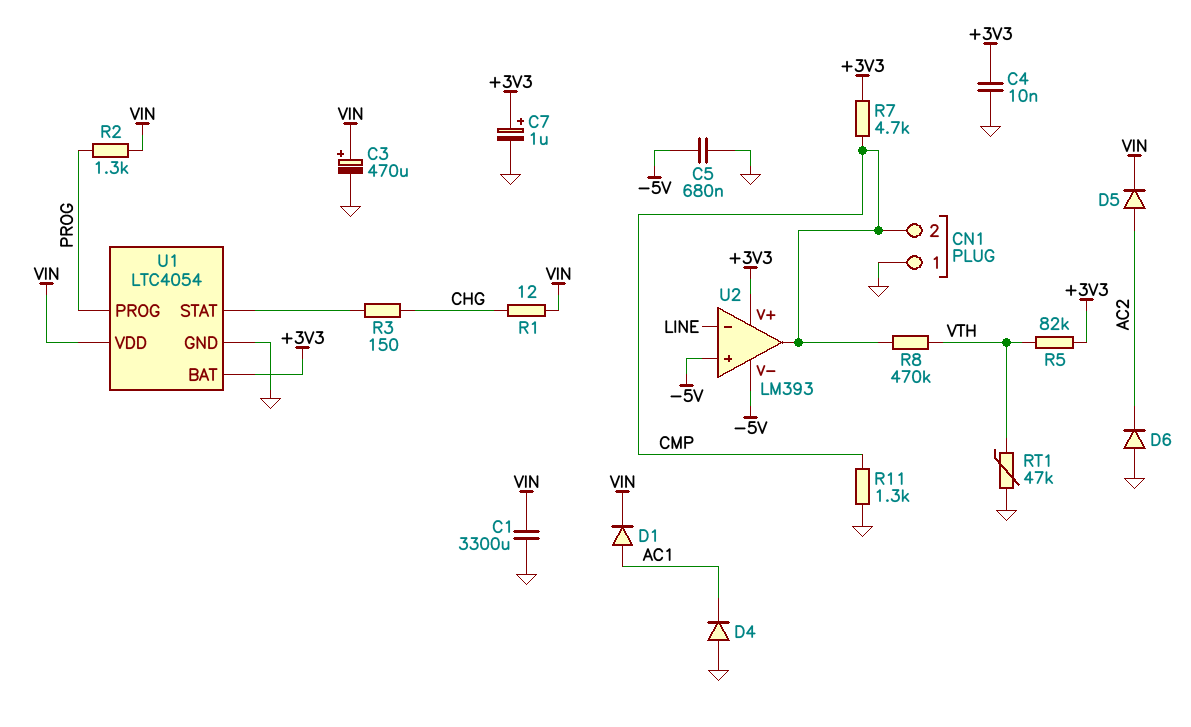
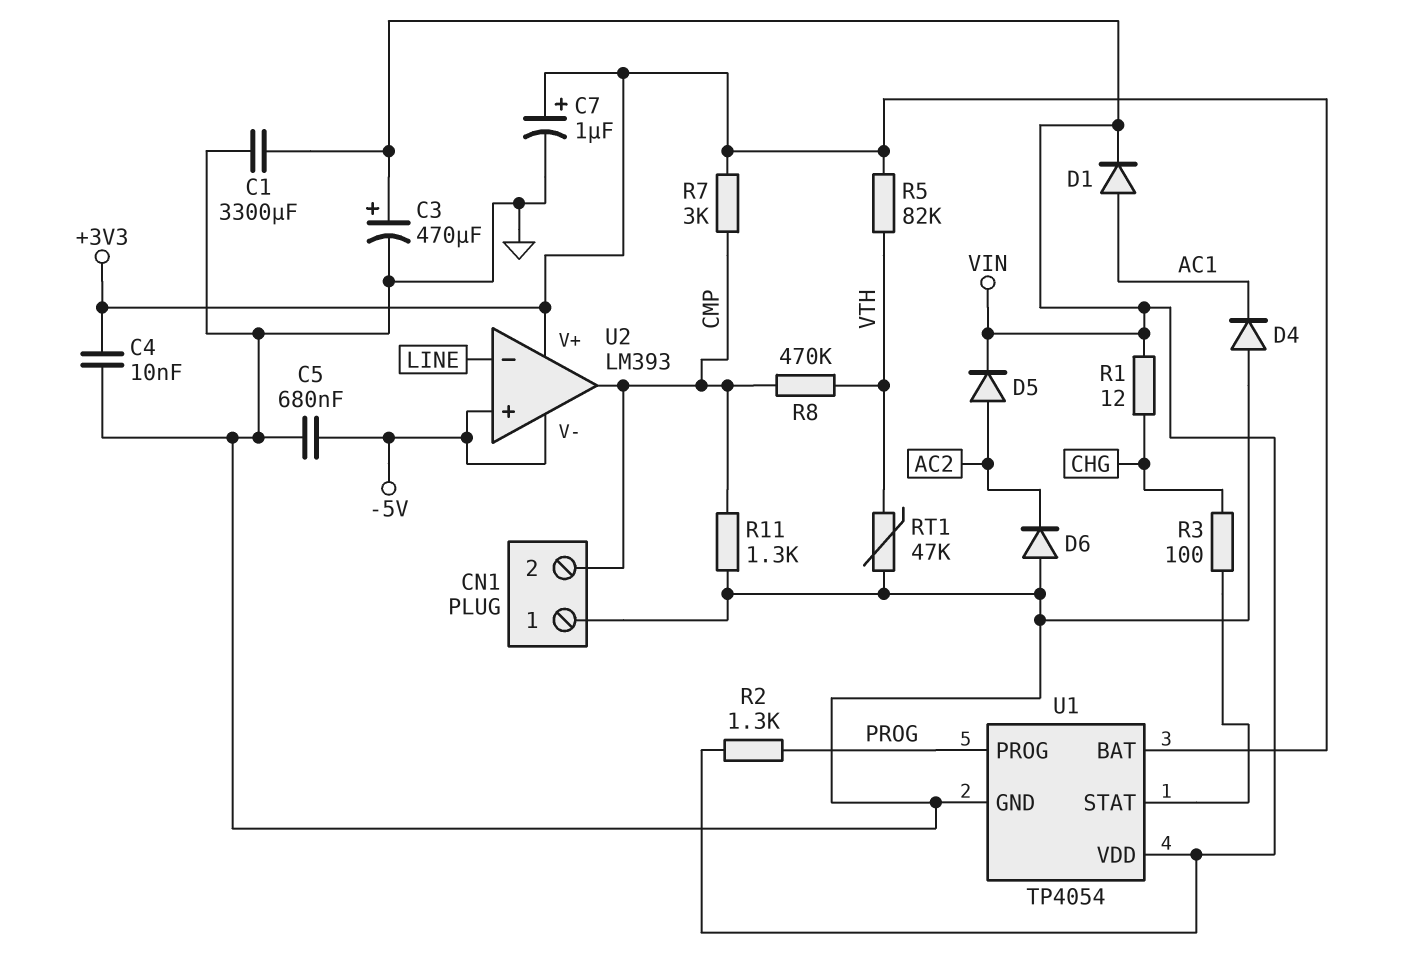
R3: 150 (CHG, U1/STAT) -> 100 (CHG, U1/STAT)
R7: 4.7k (+3V3, CMP) -> 3k (+3V3, CMP)
U1: LTC4054 -> TP4054

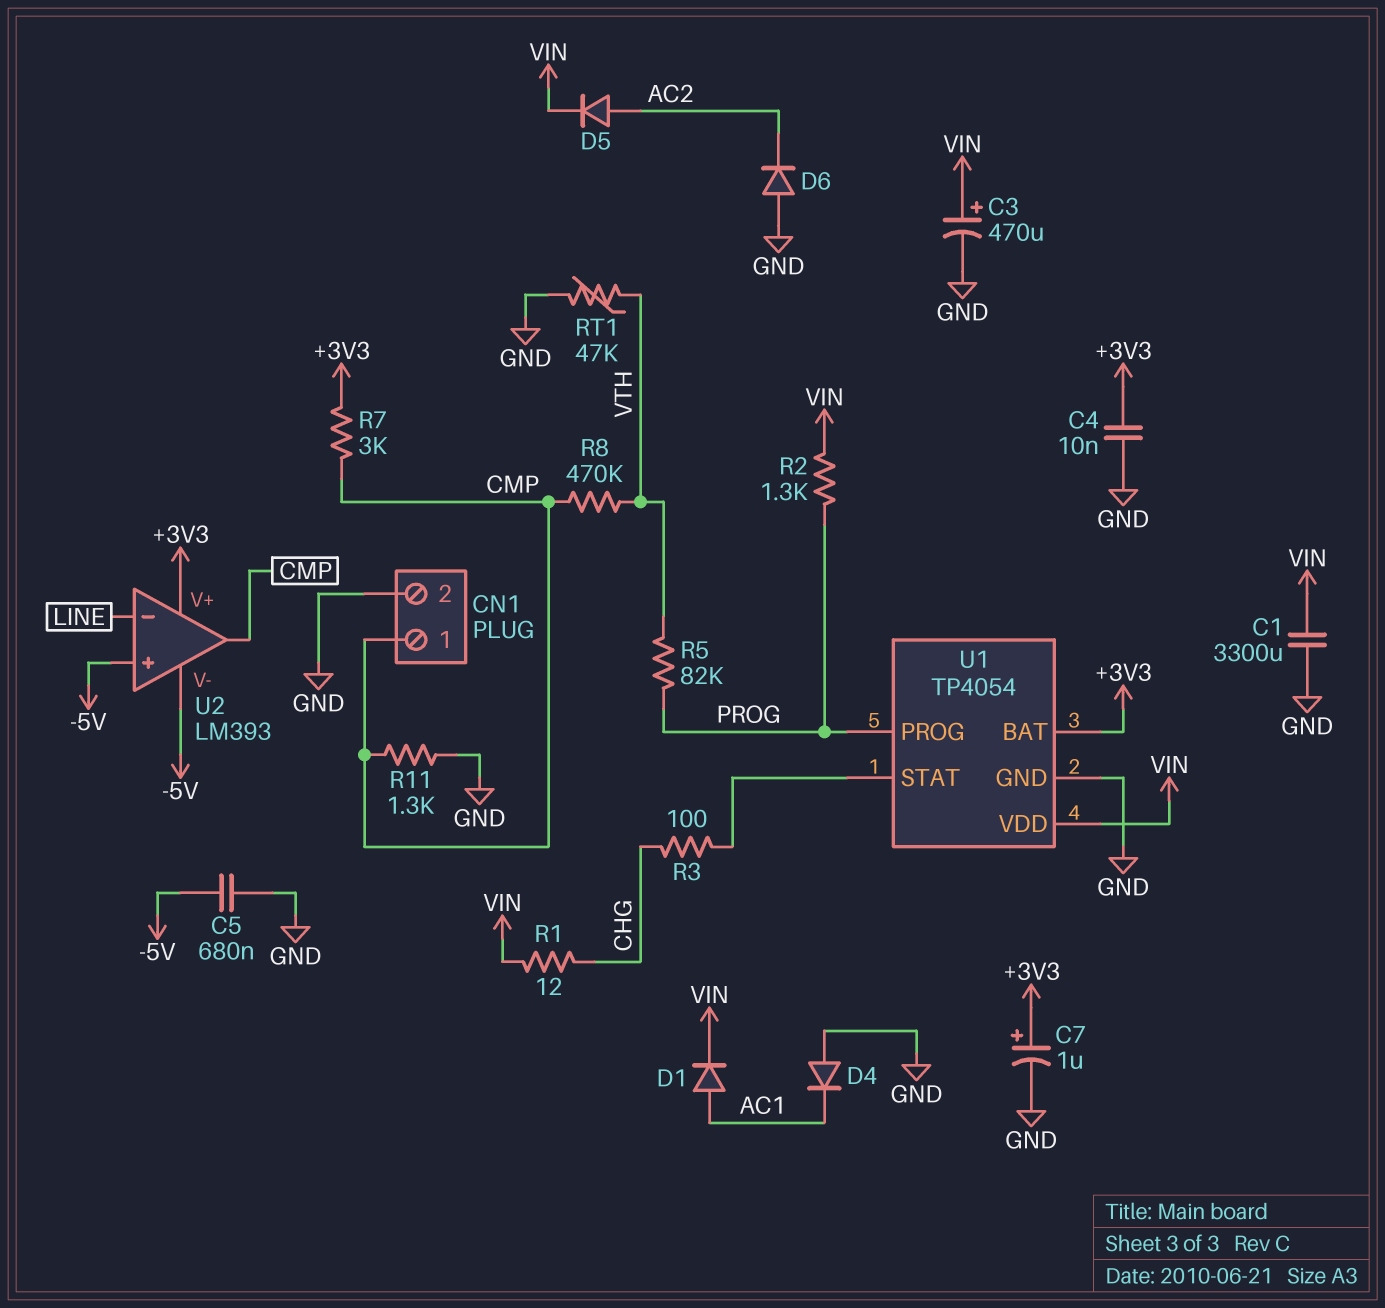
CN1 pin 1: GND -> CMP
CN1 pin 2: CMP -> GND
R5: 82k (+3V3, VTH) -> 82k (PROG, VTH)

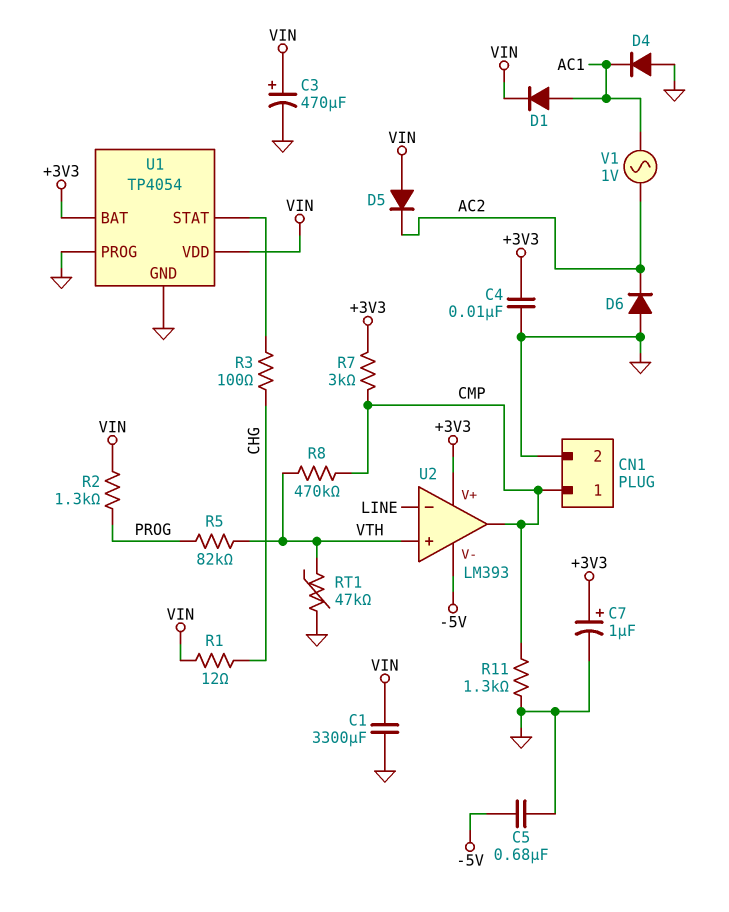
D5: diode (A AC2, K VIN) -> diode (A VIN, K AC2)
U1 pin PROG: PROG -> GND
U2 pin in+: -5V -> VTH
V1: none -> AC 1V (AC1, AC2)

